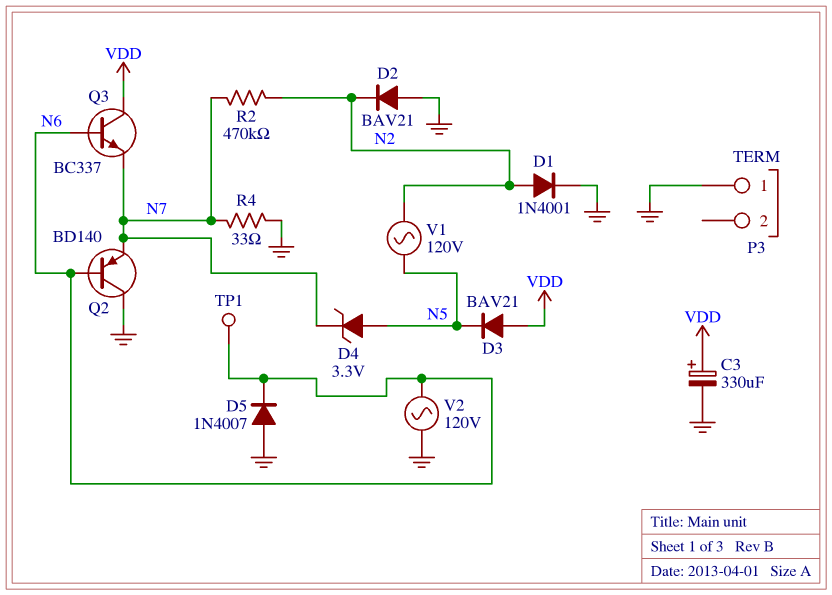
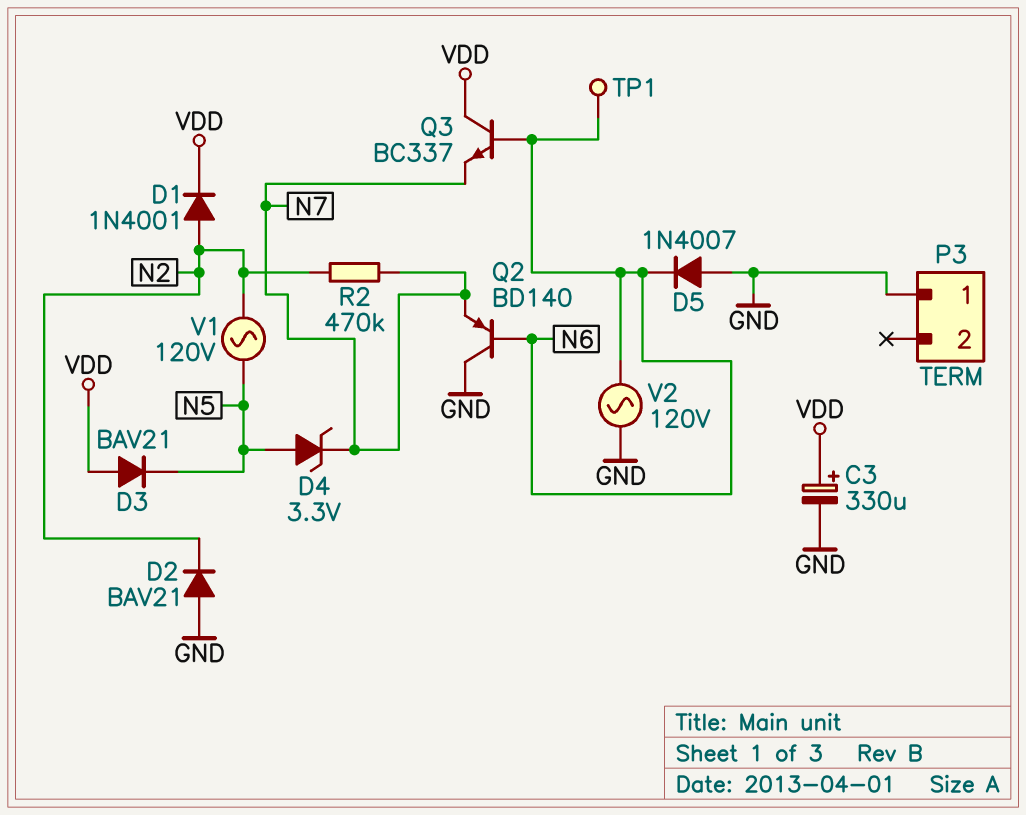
D1: diode 1N4001 (A N2, K GND) -> diode 1N4001 (A N2, K VDD)
R4: 33 (GND, N7) -> none

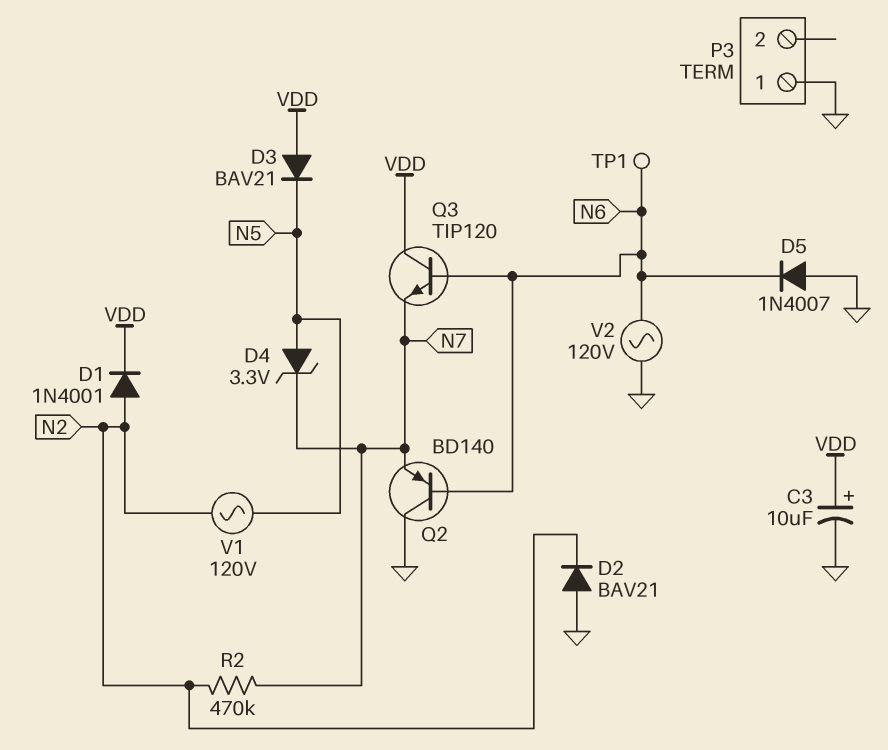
C3: 330uF (plus VDD, minus GND) -> 10uF (plus VDD, minus GND)
Q3: NPN BC337 (B N6, C VDD, E N7) -> NPN TIP120 (B N6, C VDD, E N7)

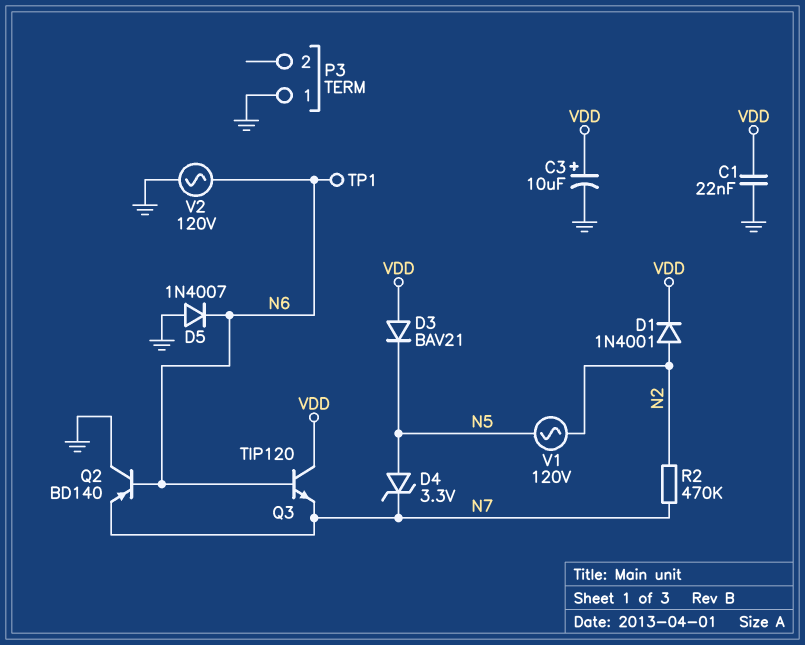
C1: none -> 22nF (GND, VDD)
D2: diode BAV21 (A GND, K N2) -> none

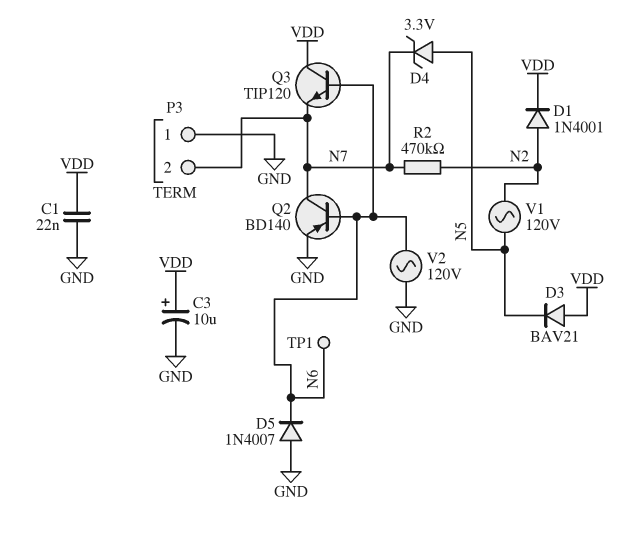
P3 pin 2: none -> N7
Q2: PNP BD140 (B N6, C GND, E N7) -> PNP BD140 (B N6, C N7, E GND)

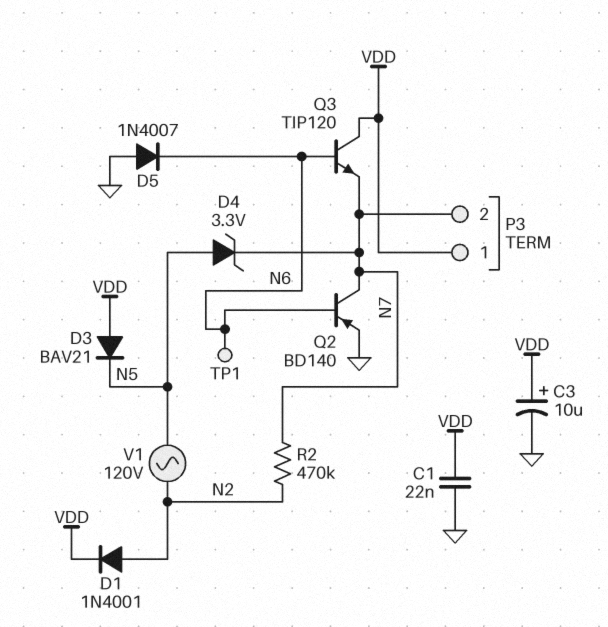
P3 pin 1: GND -> VDD
V2: AC 120V (GND, N6) -> none

